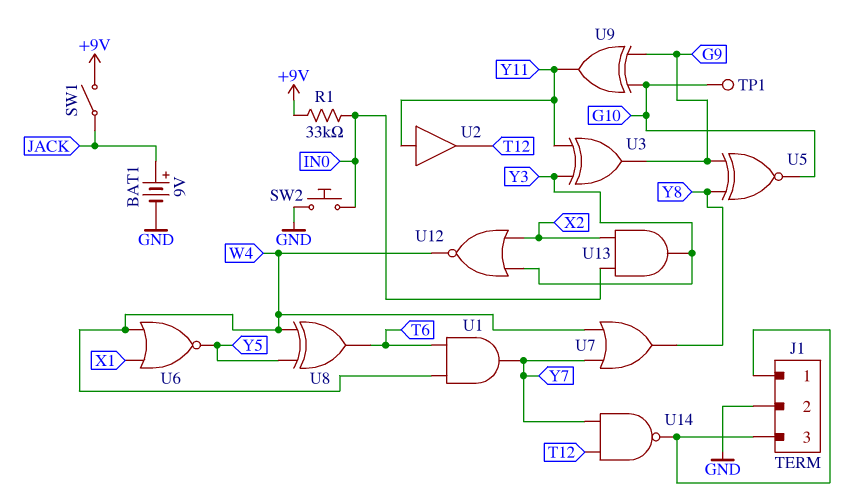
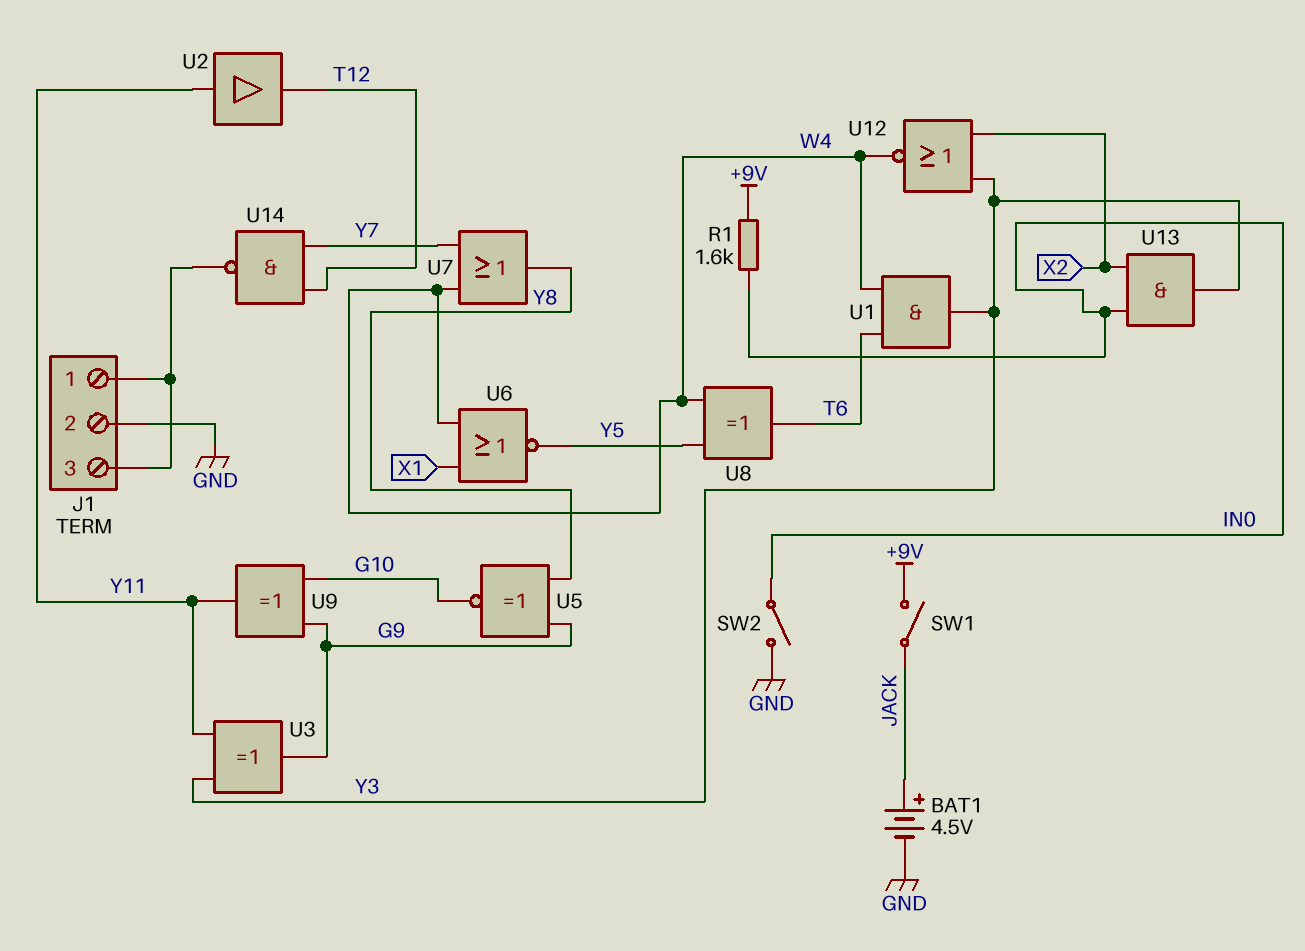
BAT1: 9V (plus JACK, minus GND) -> 4.5V (plus JACK, minus GND)
R1: 33k (+9V, IN0) -> 1.6k (+9V, IN0)
SW2: button (GND, IN0) -> switch (GND, IN0)
TP1: test point (G10) -> none
U1: AND (in T6, in W4, out Y7) -> AND (in T6, in W4, out Y3)

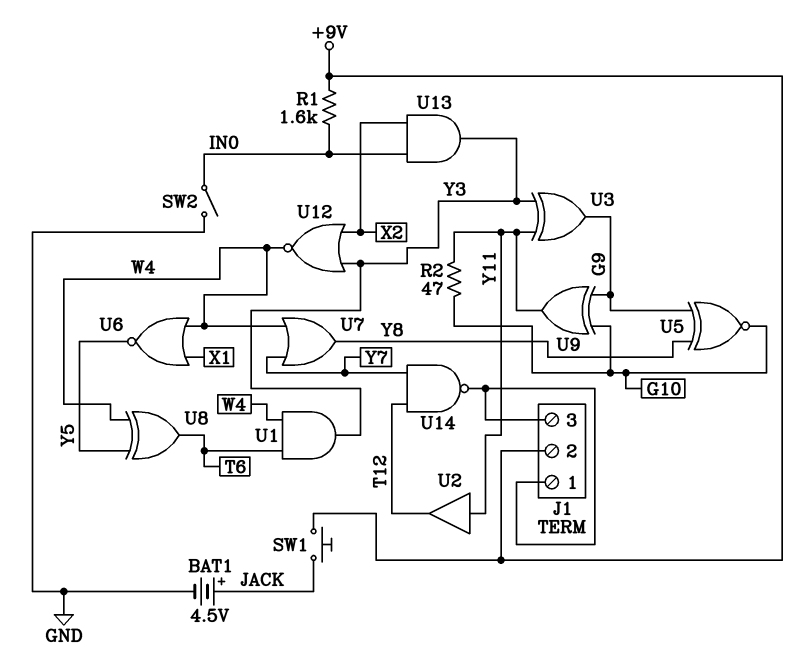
J1 pin 2: GND -> +9V
R2: none -> 47 (G10, Y11)
SW1: switch (+9V, JACK) -> button (+9V, JACK)

